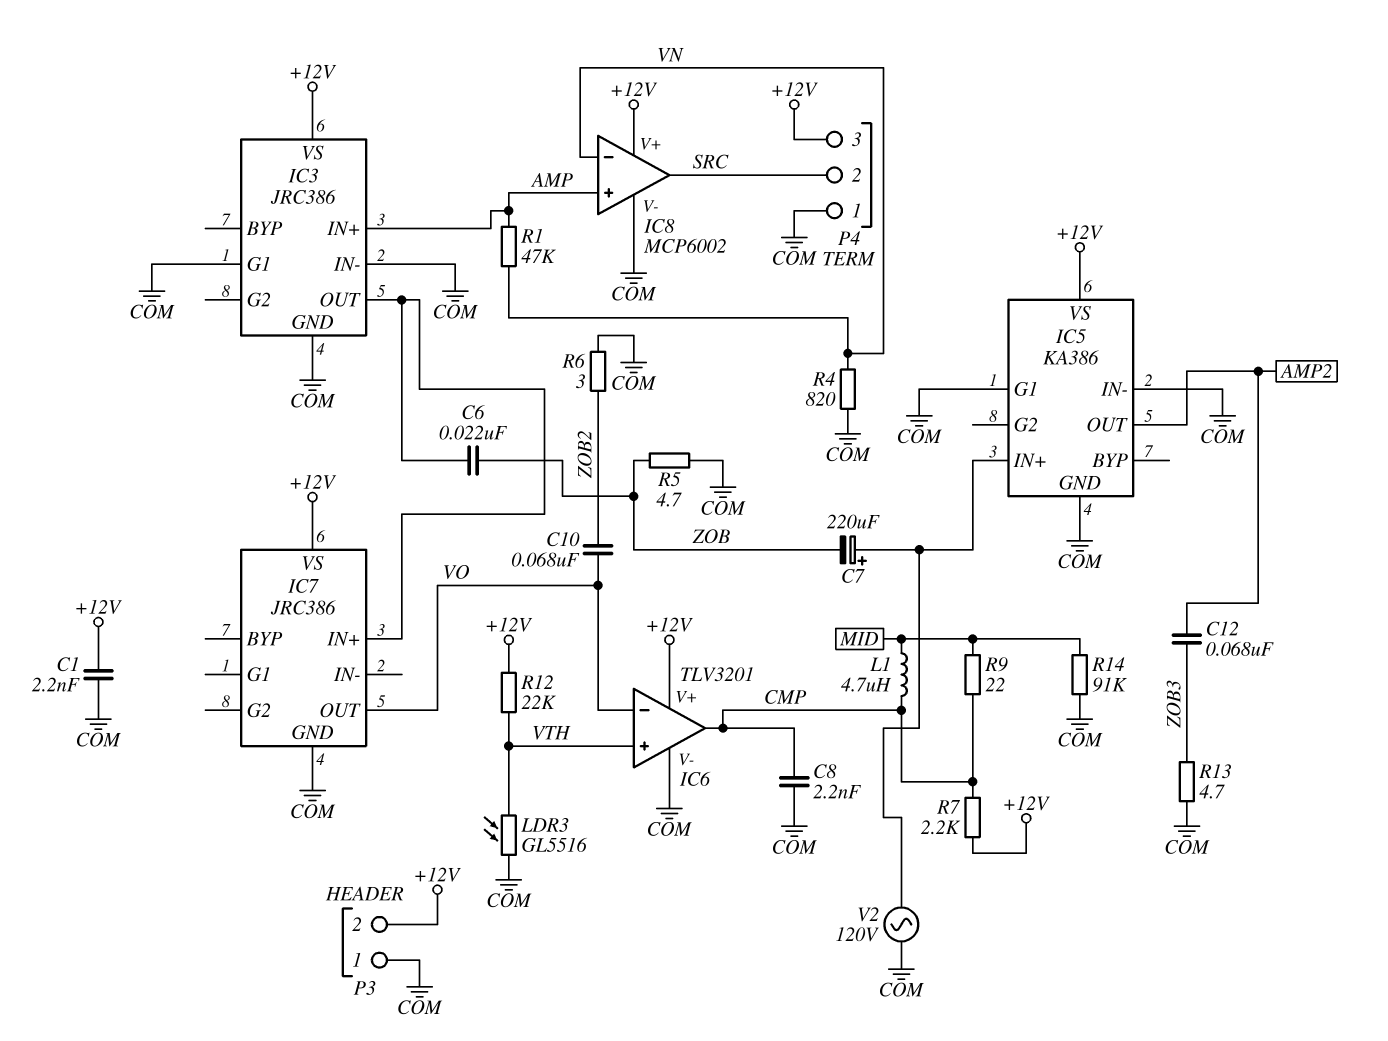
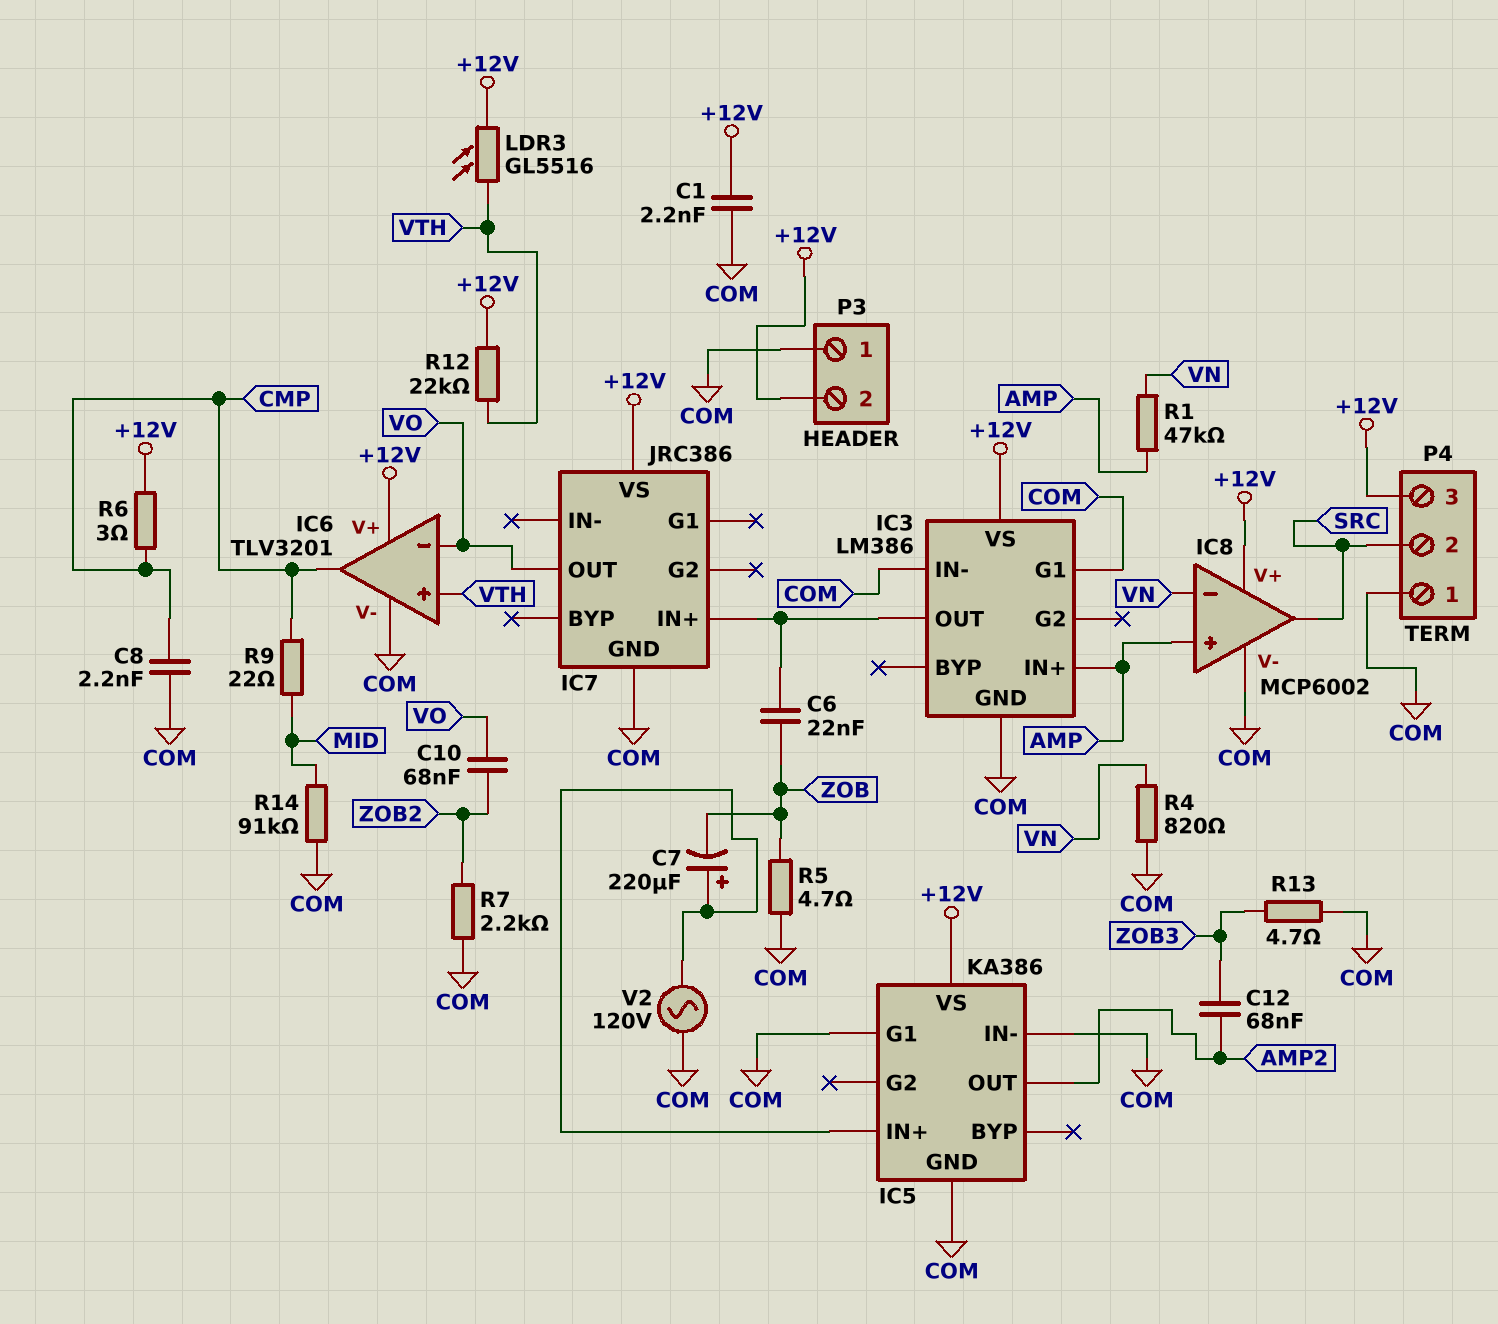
IC3: JRC386 -> LM386
L1: 4.7uH (CMP, MID) -> none
LDR3: GL5516 (COM, VTH) -> GL5516 (+12V, VTH)
R6: 3 (COM, ZOB2) -> 3 (+12V, CMP)
R7: 2.2k (+12V, CMP) -> 2.2k (COM, ZOB2)

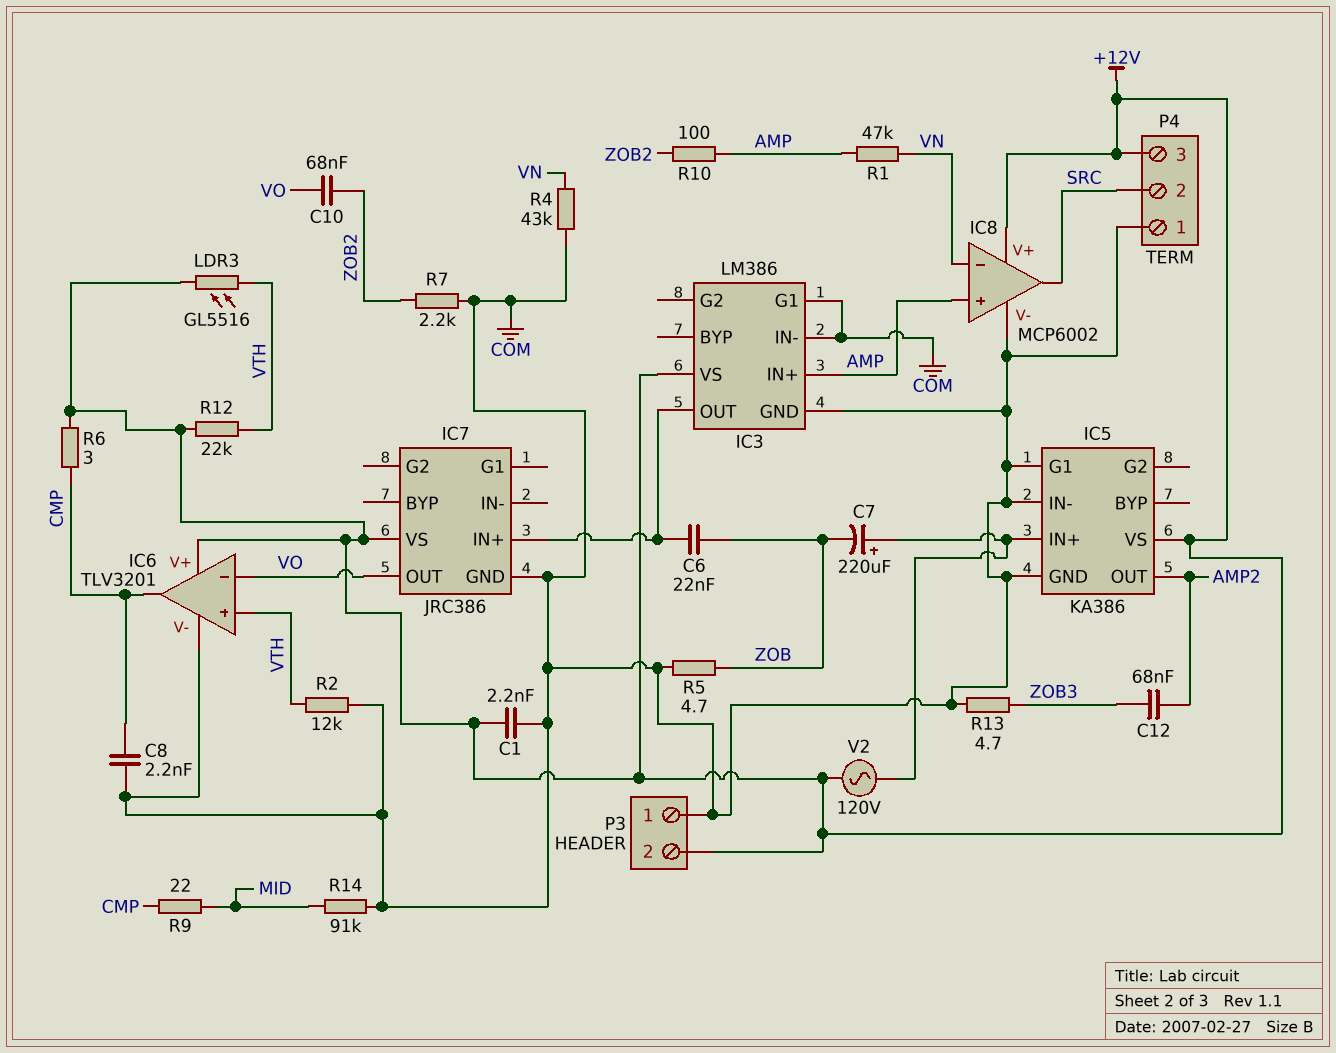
R2: none -> 12k (COM, VTH)
R4: 820 (COM, VN) -> 43k (COM, VN)
R10: none -> 100 (AMP, ZOB2)
V2: AC 120V (COM, IC5/IN+) -> AC 120V (+12V, IC5/IN+)

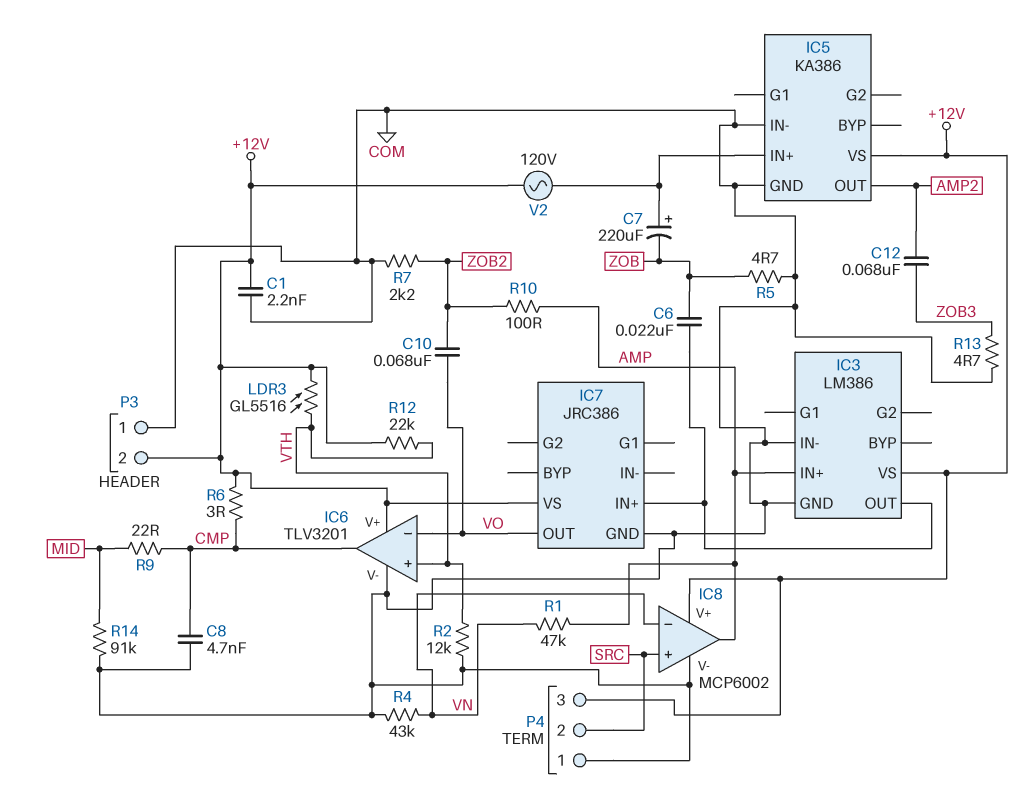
C8: 2.2nF (CMP, COM) -> 4.7nF (CMP, COM)
IC3 pin G1: COM -> none
IC5 pin G1: COM -> none
IC8 pin in+: AMP -> SRC
IC8 pin out: SRC -> AMP

